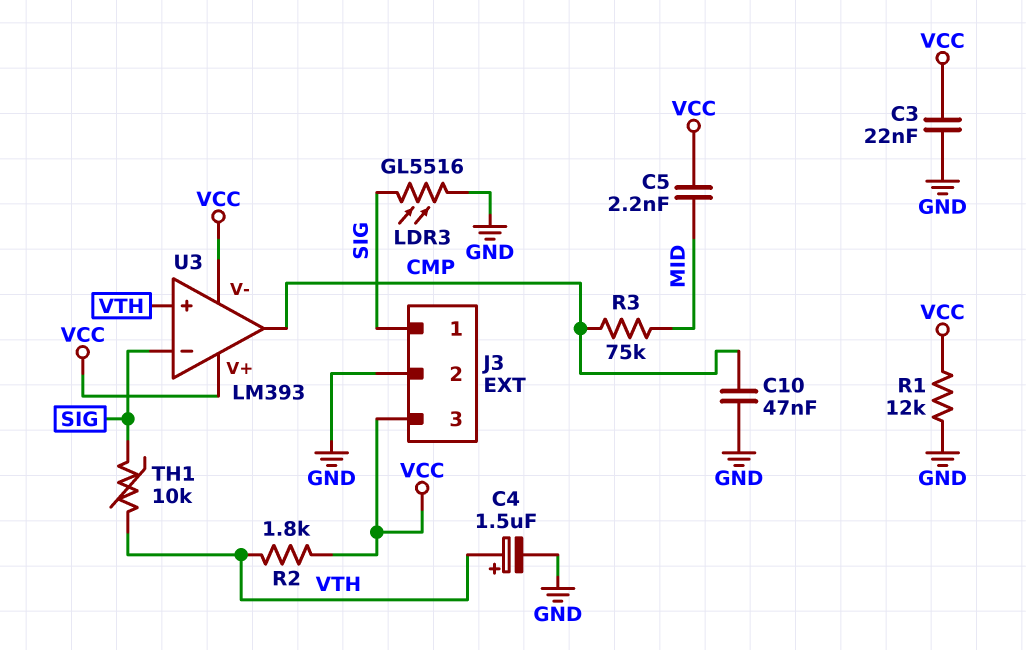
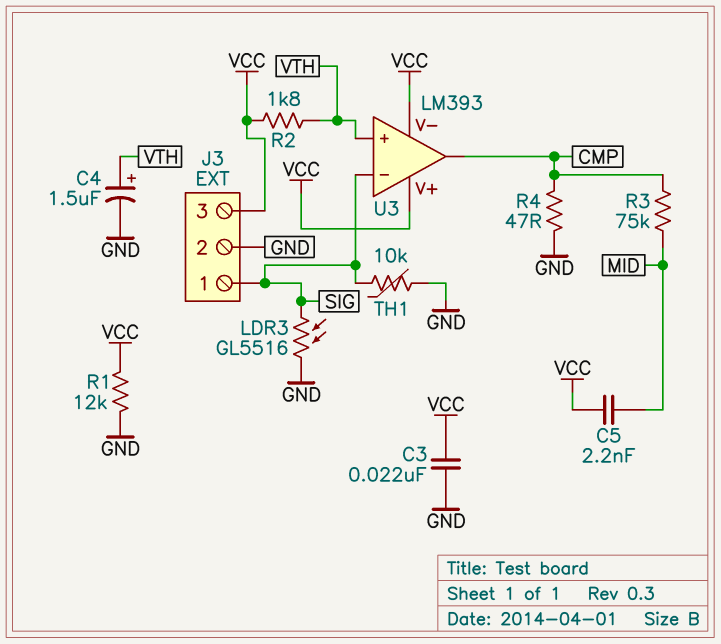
C10: 47nF (CMP, GND) -> none
R4: none -> 47 (CMP, GND)
TH1: 10k (SIG, VTH) -> 10k (GND, SIG)

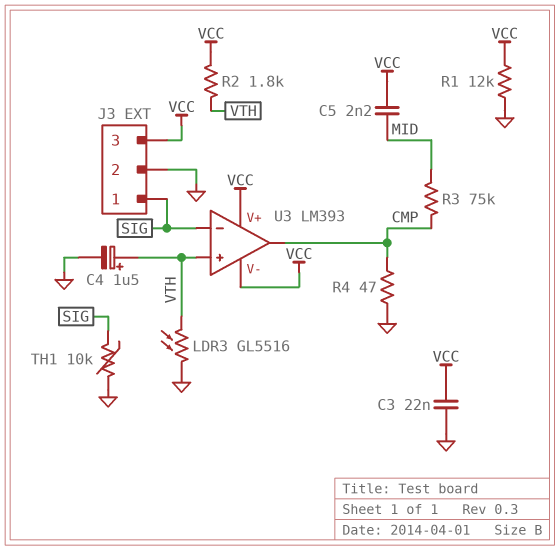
LDR3: GL5516 (GND, SIG) -> GL5516 (GND, VTH)

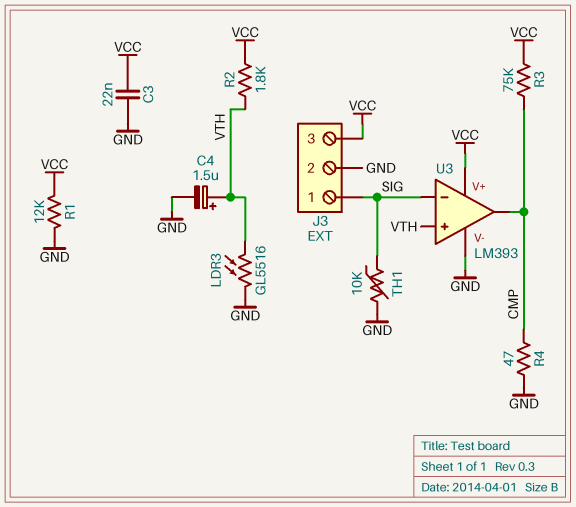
C5: 2.2nF (MID, VCC) -> none
R3: 75k (CMP, MID) -> 75k (CMP, VCC)
U3 pin V-: VCC -> GND

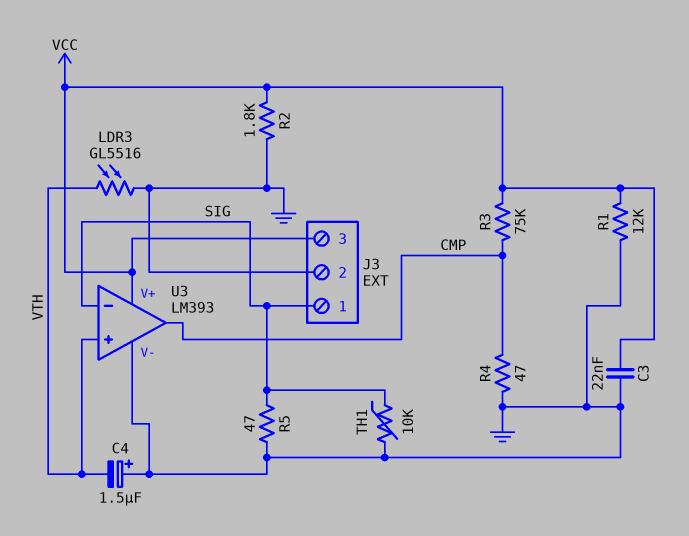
C4: 1.5uF (plus VTH, minus GND) -> 1.5uF (plus GND, minus VTH)
R2: 1.8k (VCC, VTH) -> 1.8k (GND, VCC)
R5: none -> 47 (GND, SIG)

